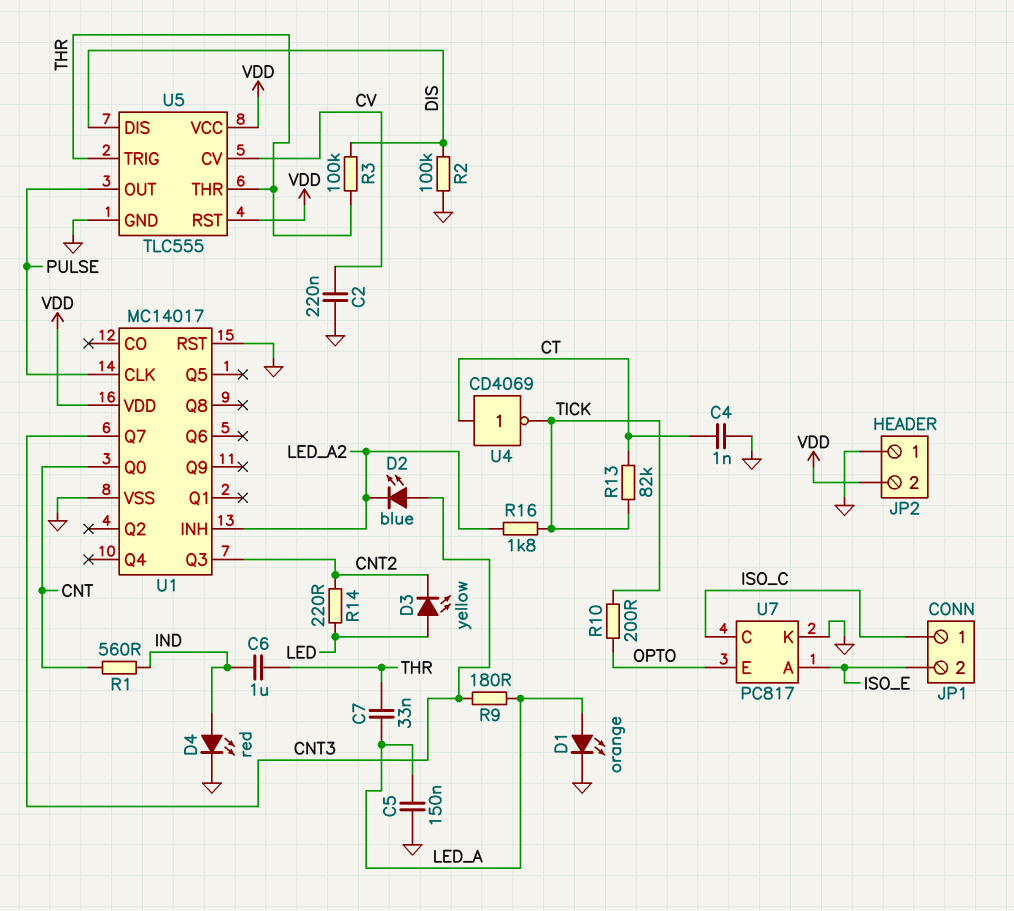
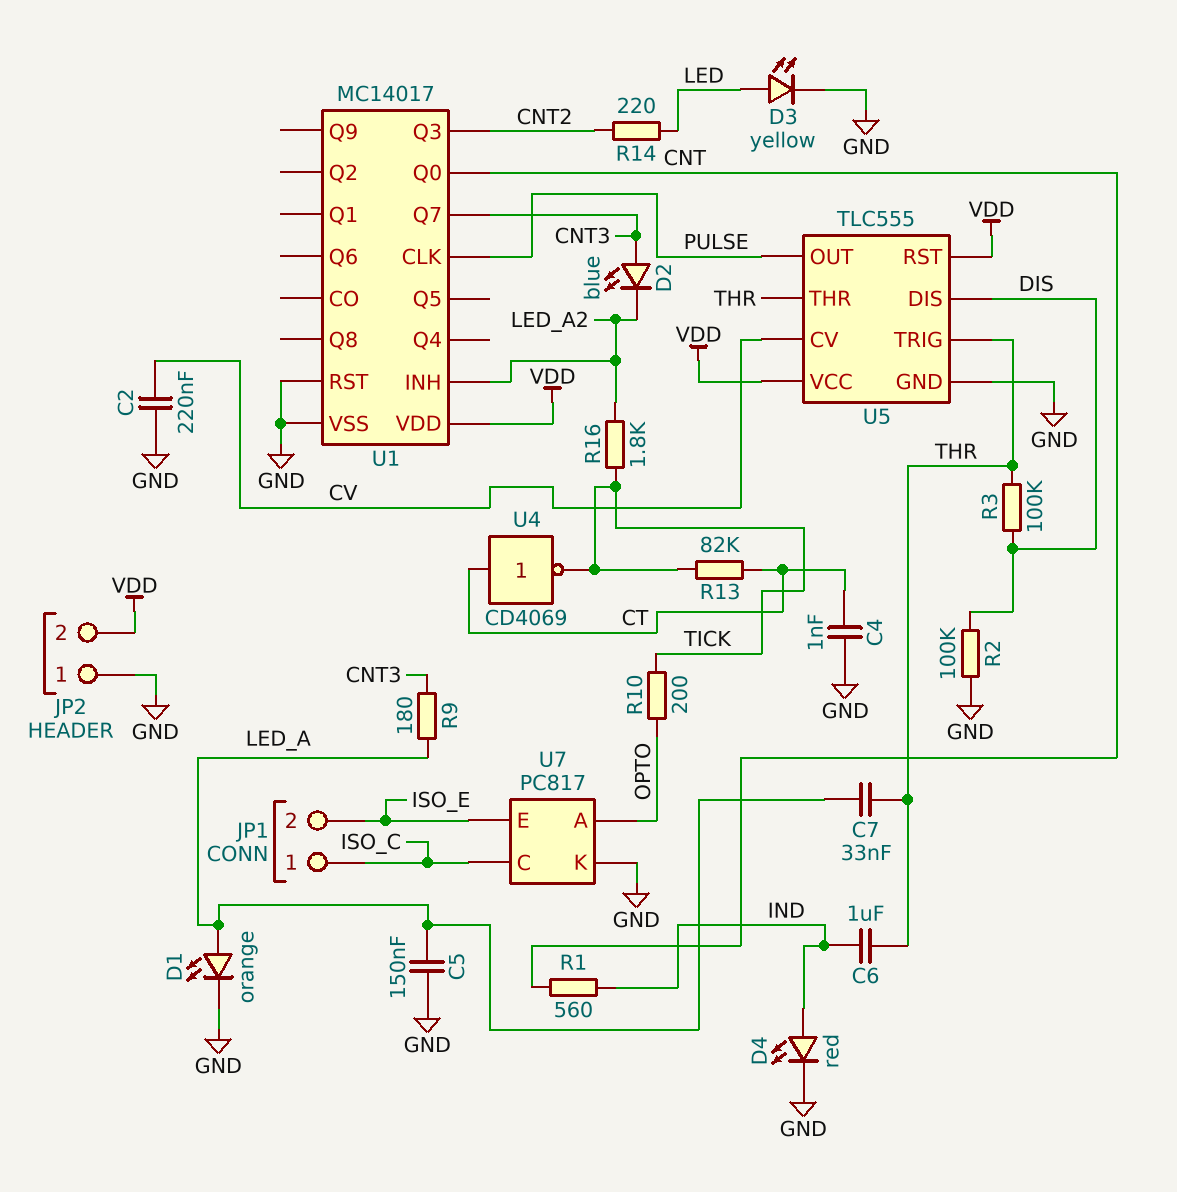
D3: LED yellow (A LED, K CNT2) -> LED yellow (A LED, K GND)
U7 pin A: ISO_E -> OPTO
U7 pin E: OPTO -> ISO_E

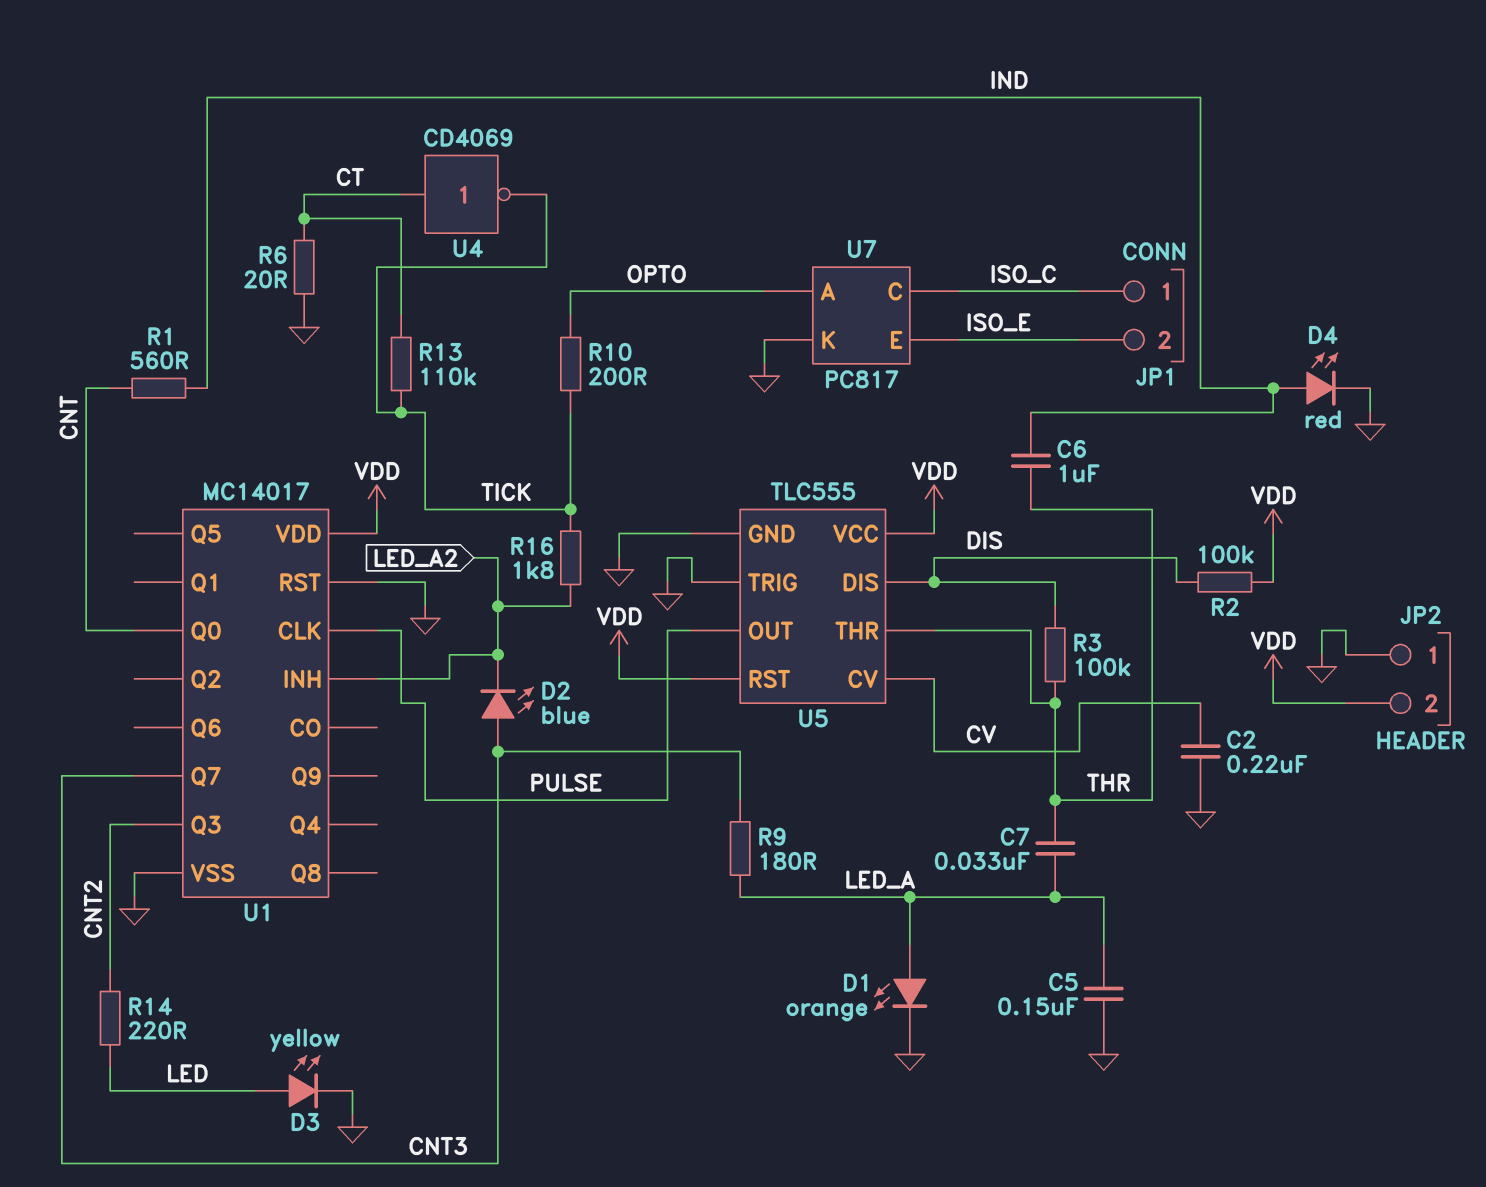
C4: 1nF (CT, GND) -> none
R2: 100k (DIS, GND) -> 100k (DIS, VDD)
R6: none -> 20 (CT, GND)
R13: 82k (CT, TICK) -> 110k (CT, TICK)
U5 pin TRIG: THR -> GND

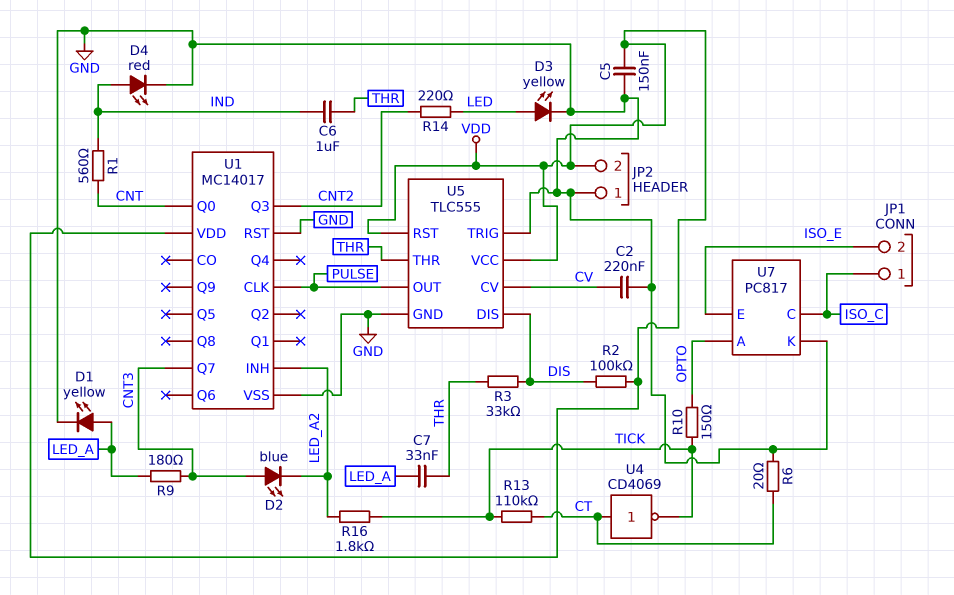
C5: 150nF (GND, LED_A) -> 150nF (GND, VDD)
D1: LED orange (A LED_A, K GND) -> LED yellow (A LED_A, K GND)
R3: 100k (DIS, THR) -> 33k (DIS, THR)
R10: 200 (OPTO, TICK) -> 150 (OPTO, TICK)

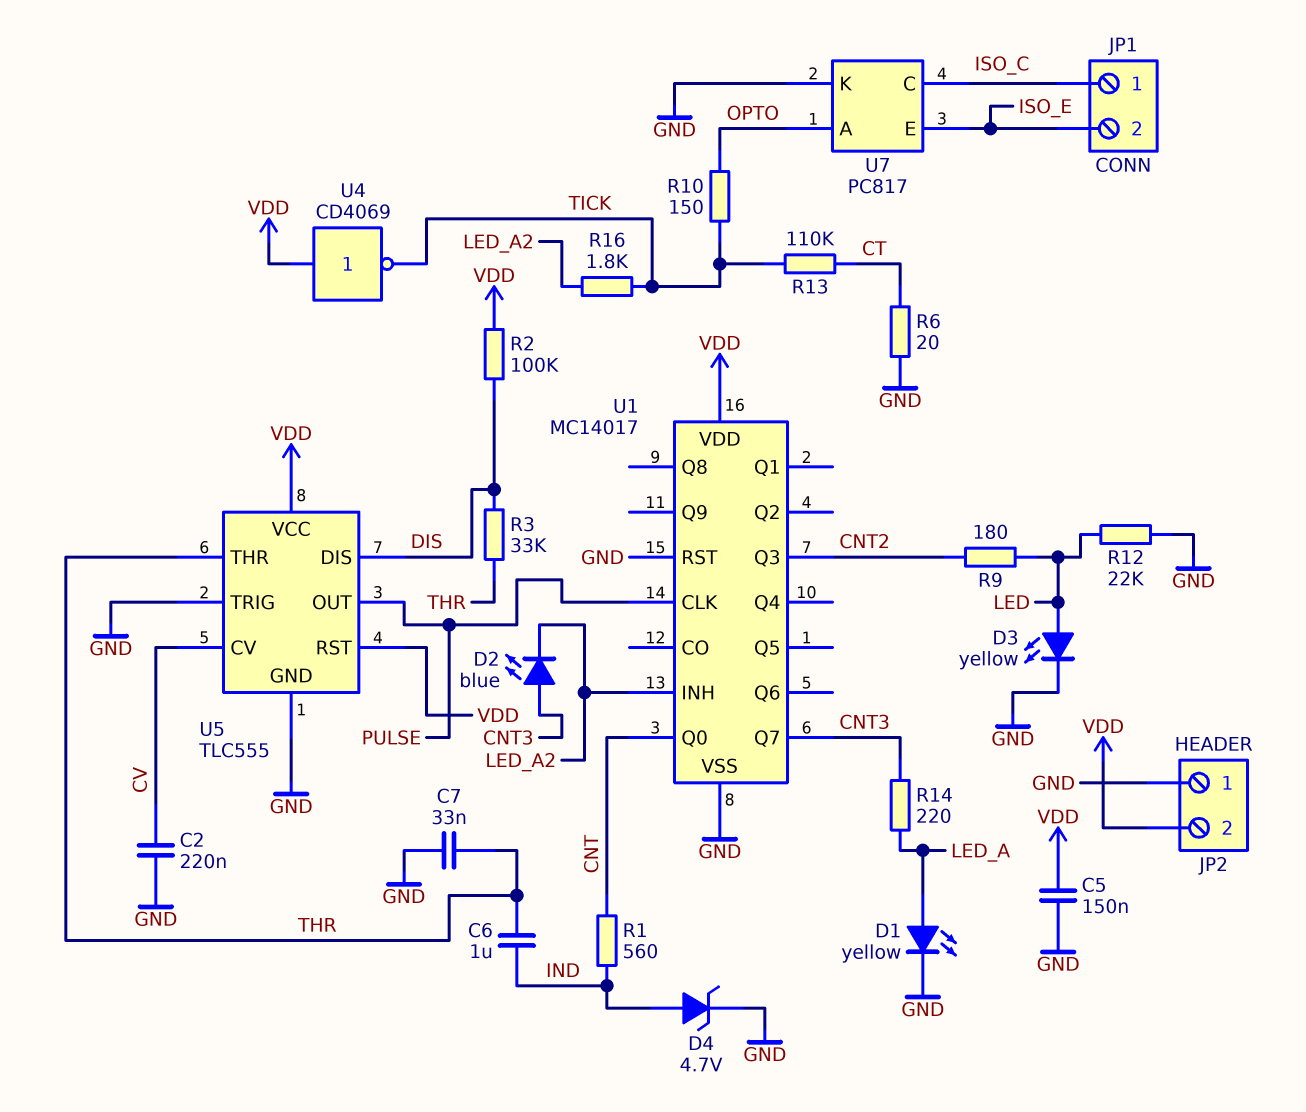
C7: 33nF (LED_A, THR) -> 33nF (GND, THR)
D4: LED red (A IND, K GND) -> zener 4.7V (A IND, K GND)
R9: 180 (CNT3, LED_A) -> 180 (CNT2, LED)
R12: none -> 22k (GND, LED)
R14: 220 (CNT2, LED) -> 220 (CNT3, LED_A)
U4: NOT CD4069 (in CT, out TICK) -> NOT CD4069 (in VDD, out TICK)

